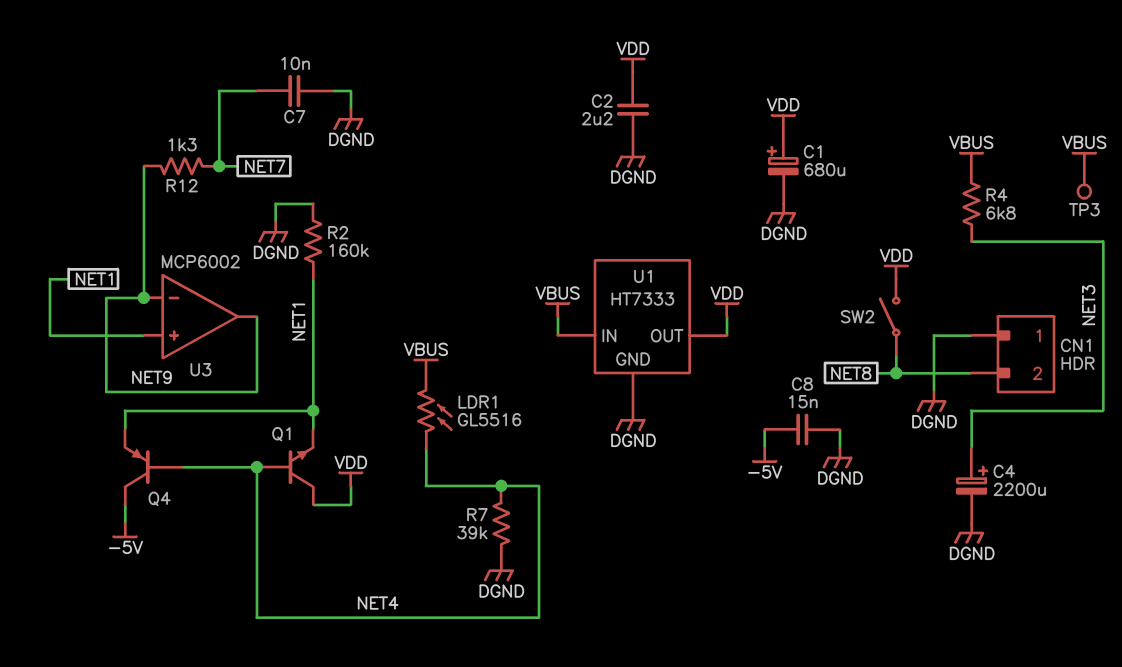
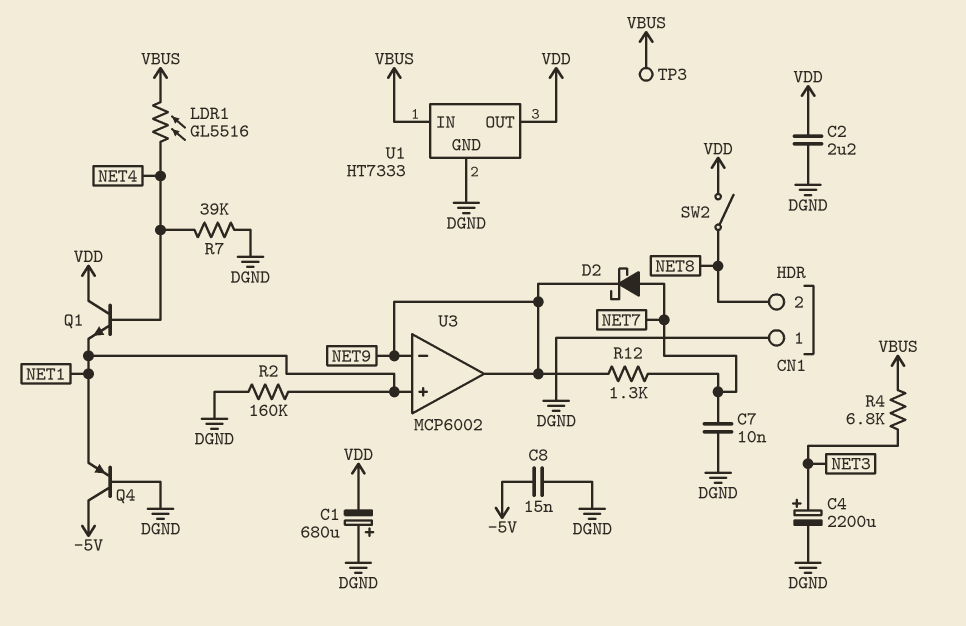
C1: 680uF (plus VDD, minus DGND) -> 680uF (plus DGND, minus VDD)
D2: none -> schottky (A NET7, K NET9)
Q4: PNP (B NET4, C -5V, E NET1) -> PNP (B DGND, C -5V, E NET1)

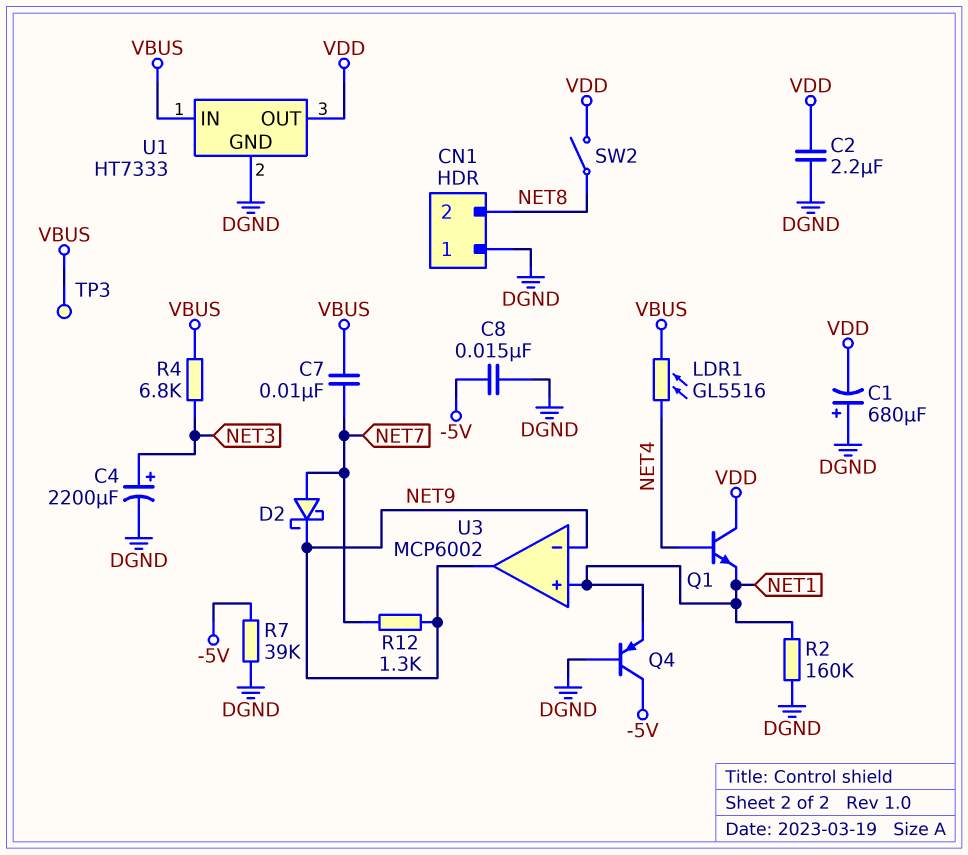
C7: 10nF (DGND, NET7) -> 10nF (NET7, VBUS)
R7: 39k (DGND, NET4) -> 39k (-5V, DGND)

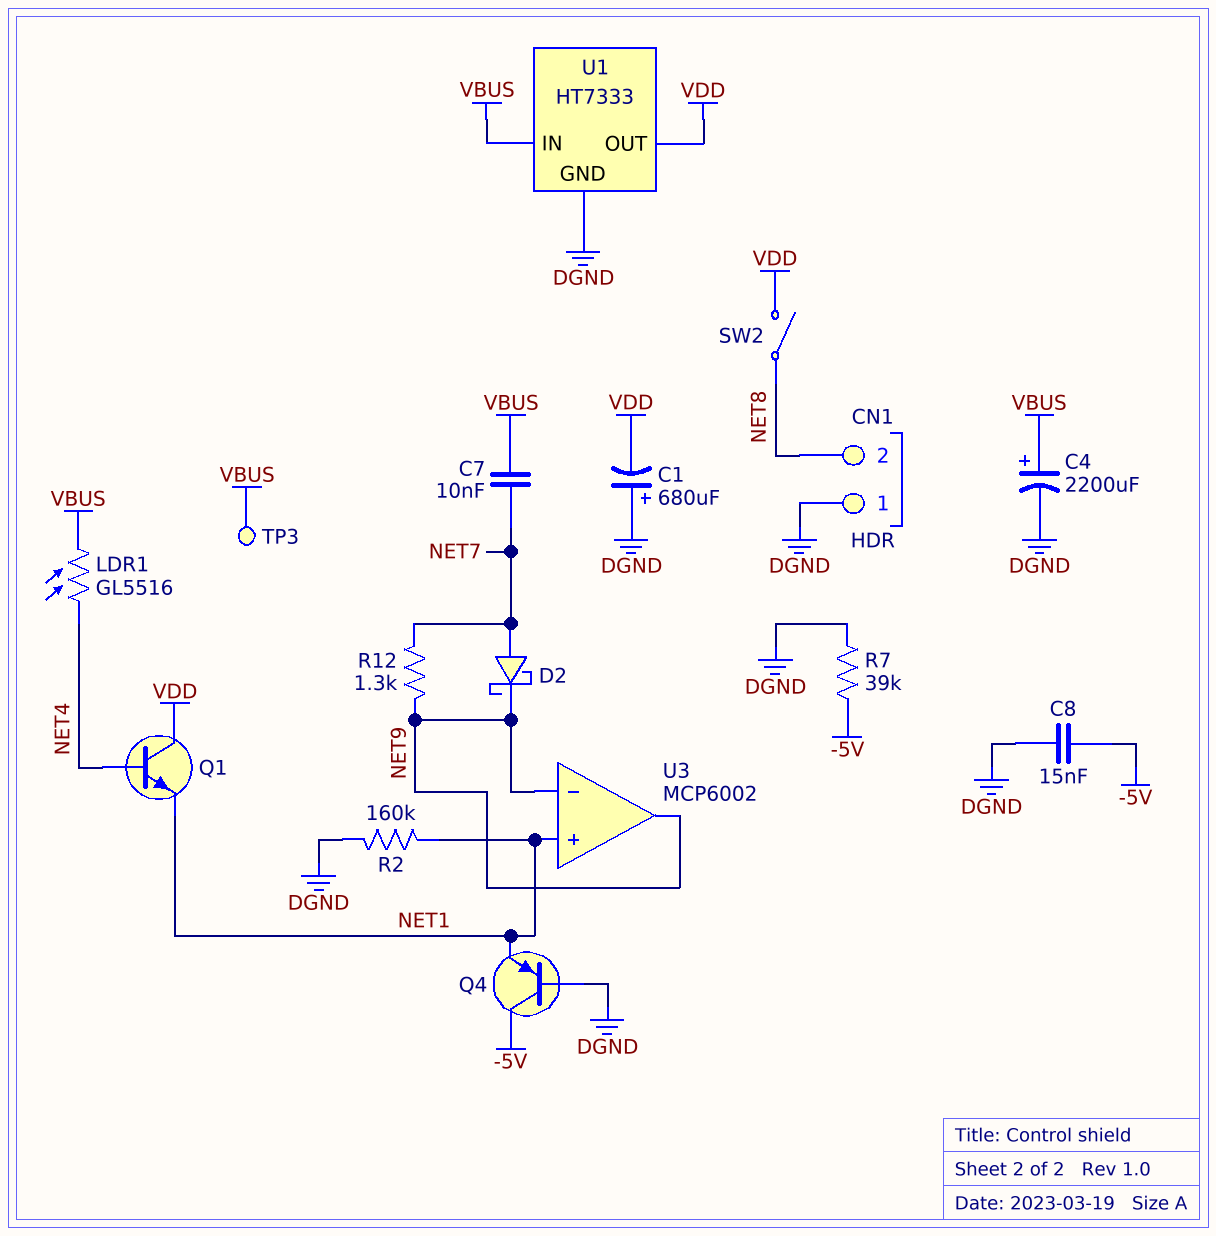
C2: 2.2uF (DGND, VDD) -> none
C4: 2200uF (plus NET3, minus DGND) -> 2200uF (plus VBUS, minus DGND)
R4: 6.8k (NET3, VBUS) -> none

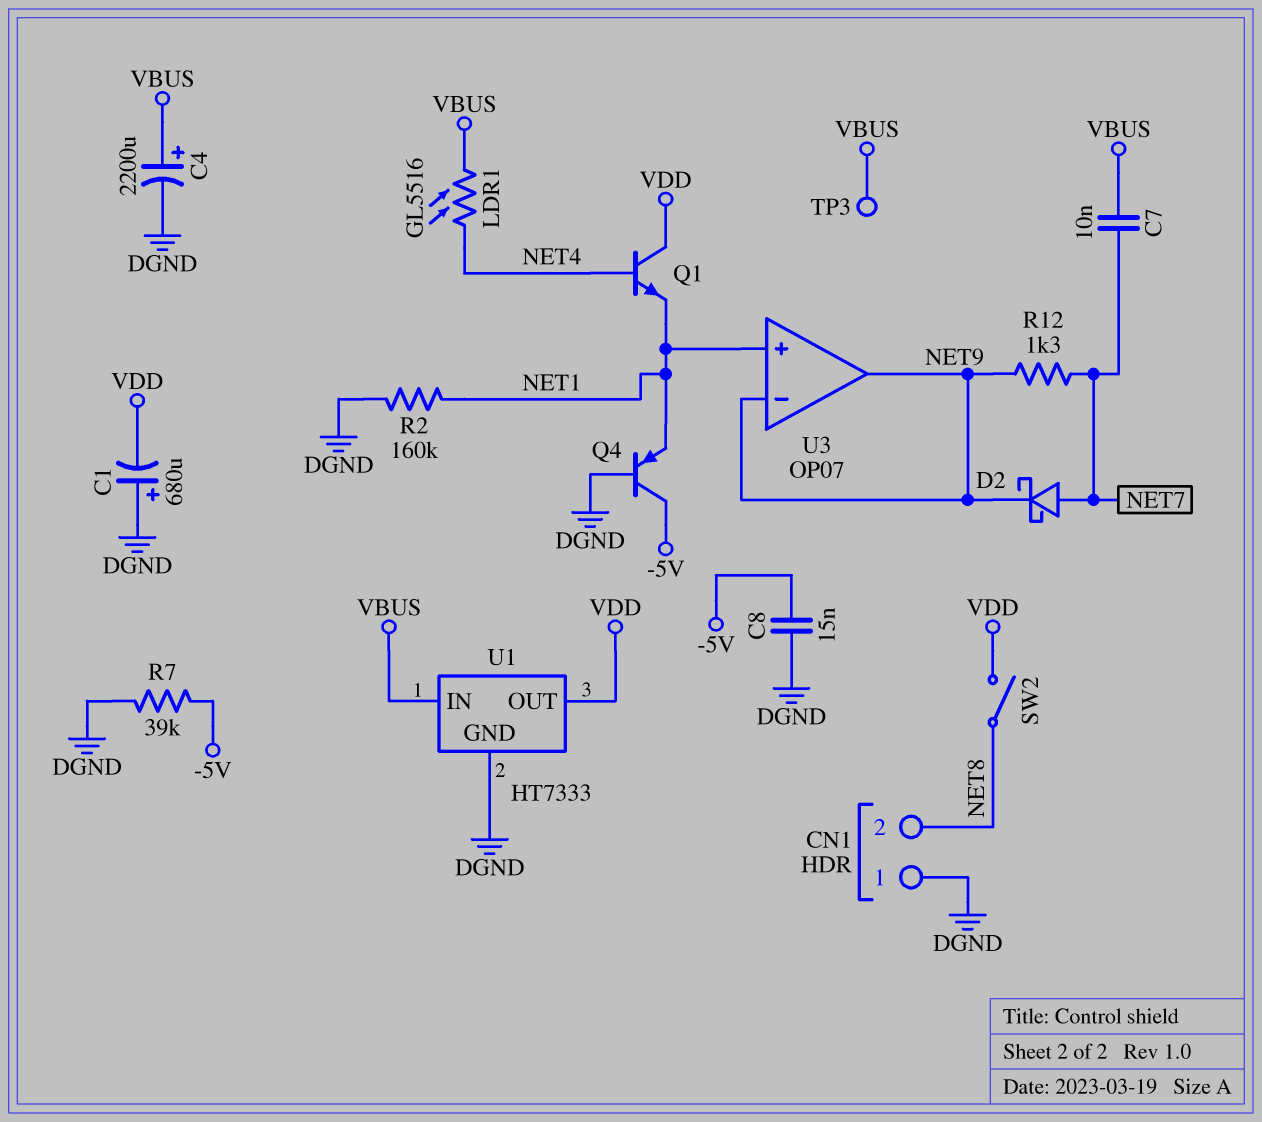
U3: MCP6002 -> OP07

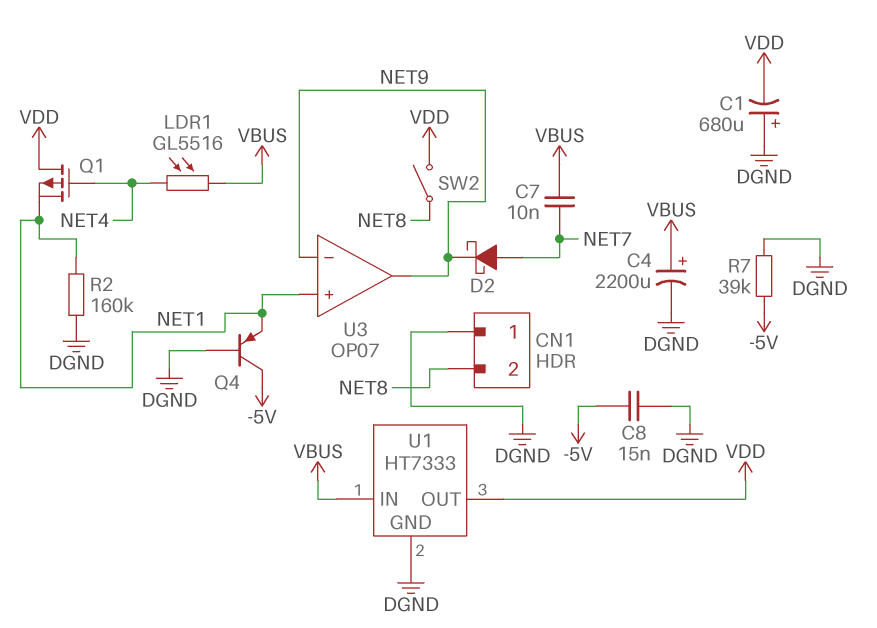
Q1: NPN (B NET4, C VDD, E NET1) -> PMOS (G NET4, D VDD, S NET1)
R12: 1.3k (NET7, NET9) -> none
TP3: test point (VBUS) -> none

